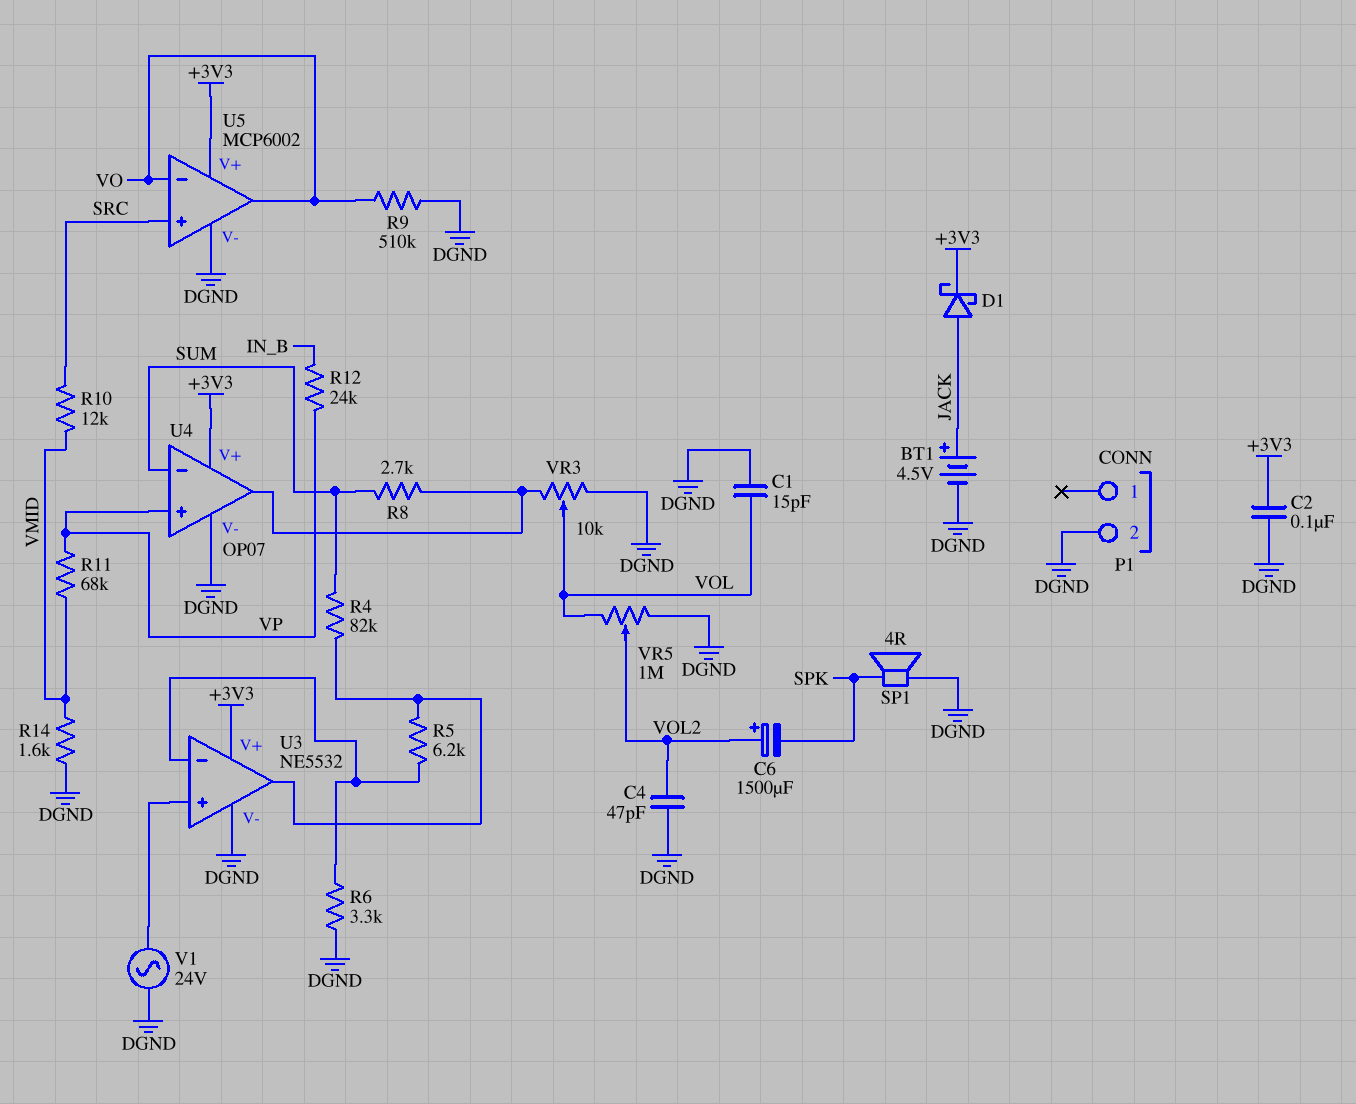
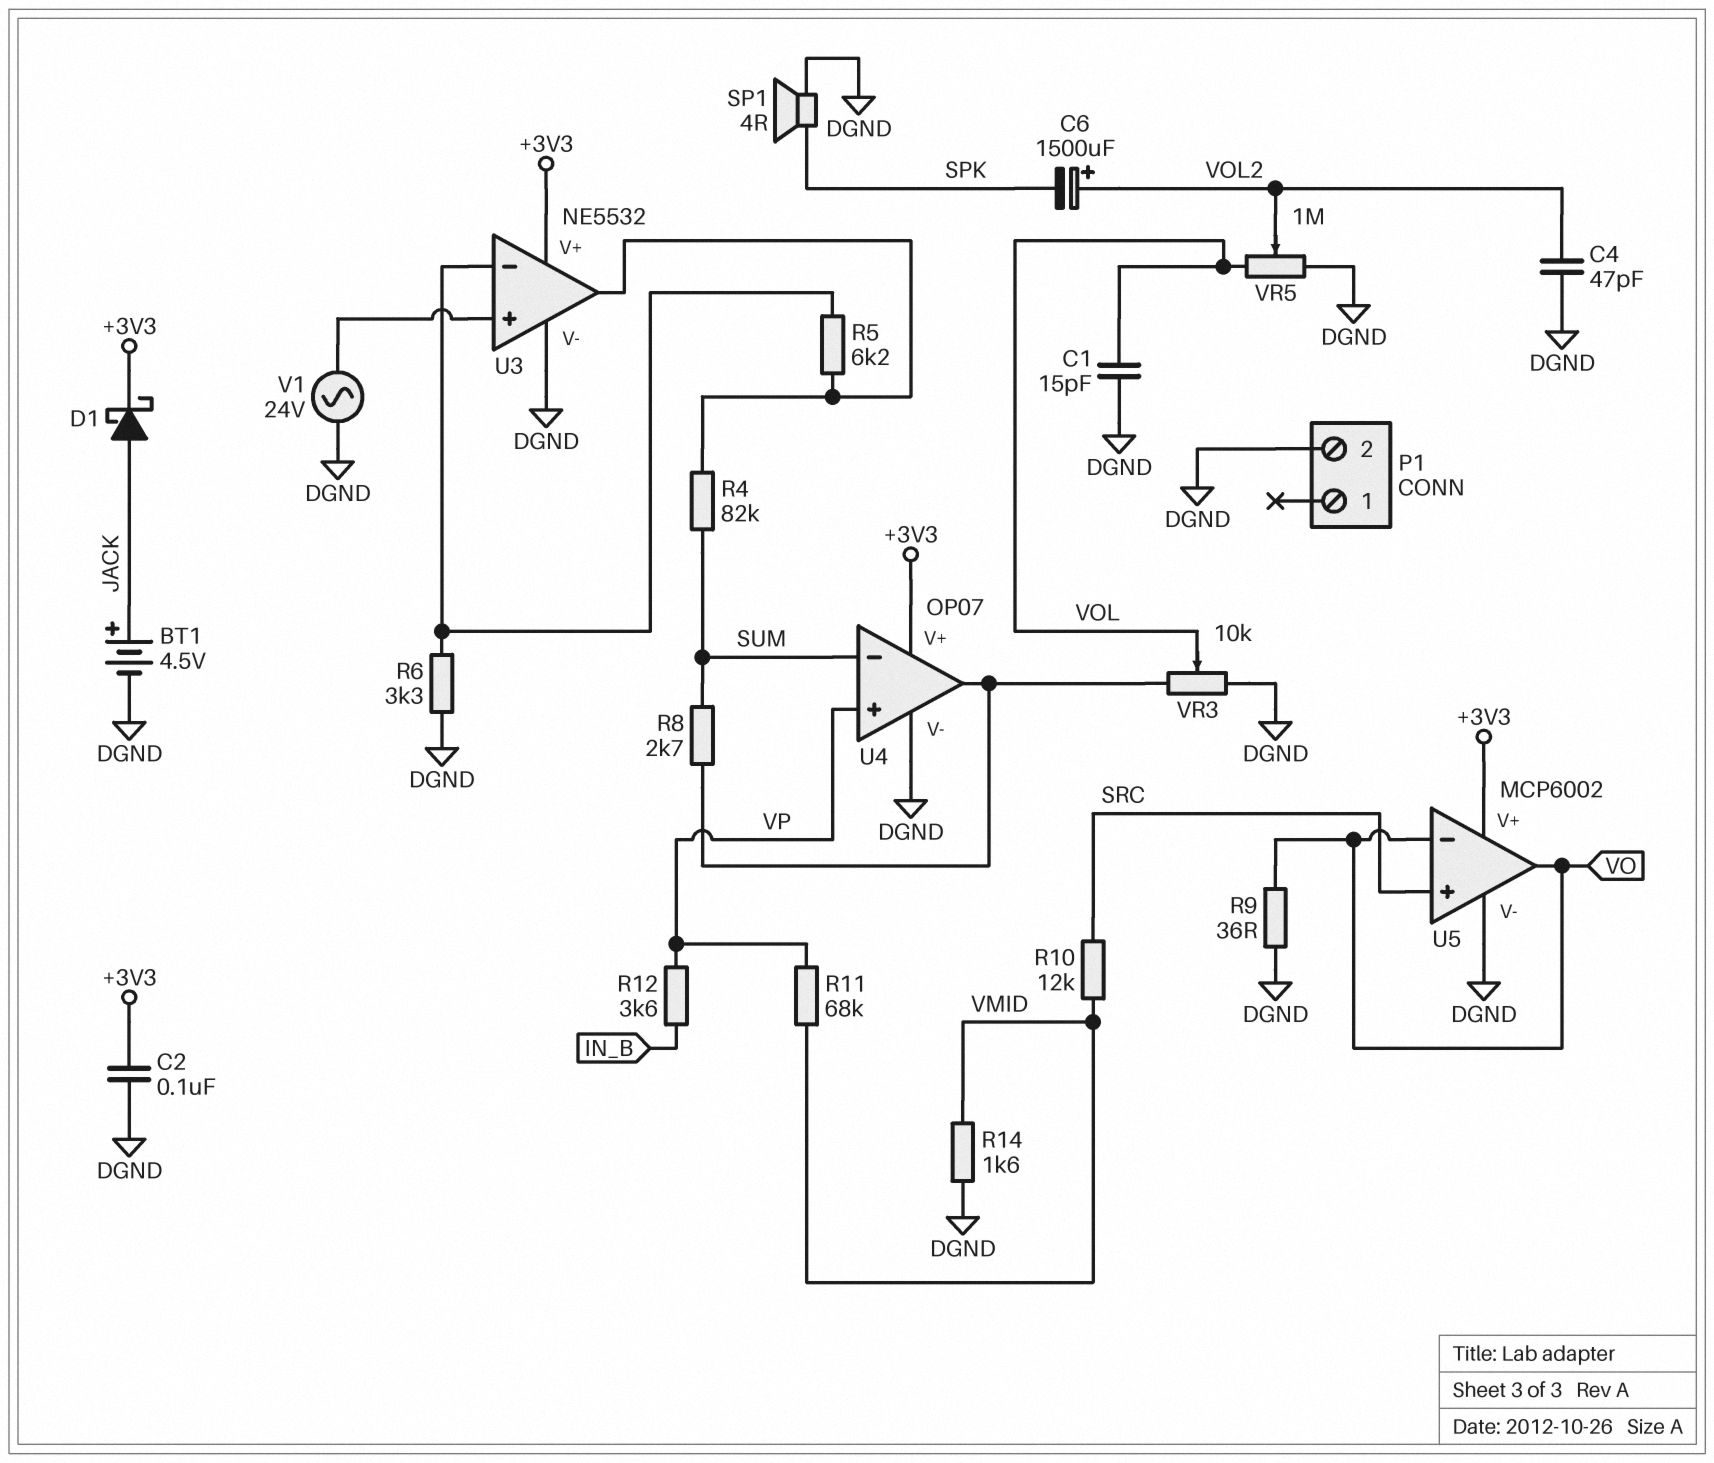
R9: 510k (DGND, VO) -> 36 (DGND, VO)
R12: 24k (IN_B, VP) -> 3.6k (IN_B, VP)

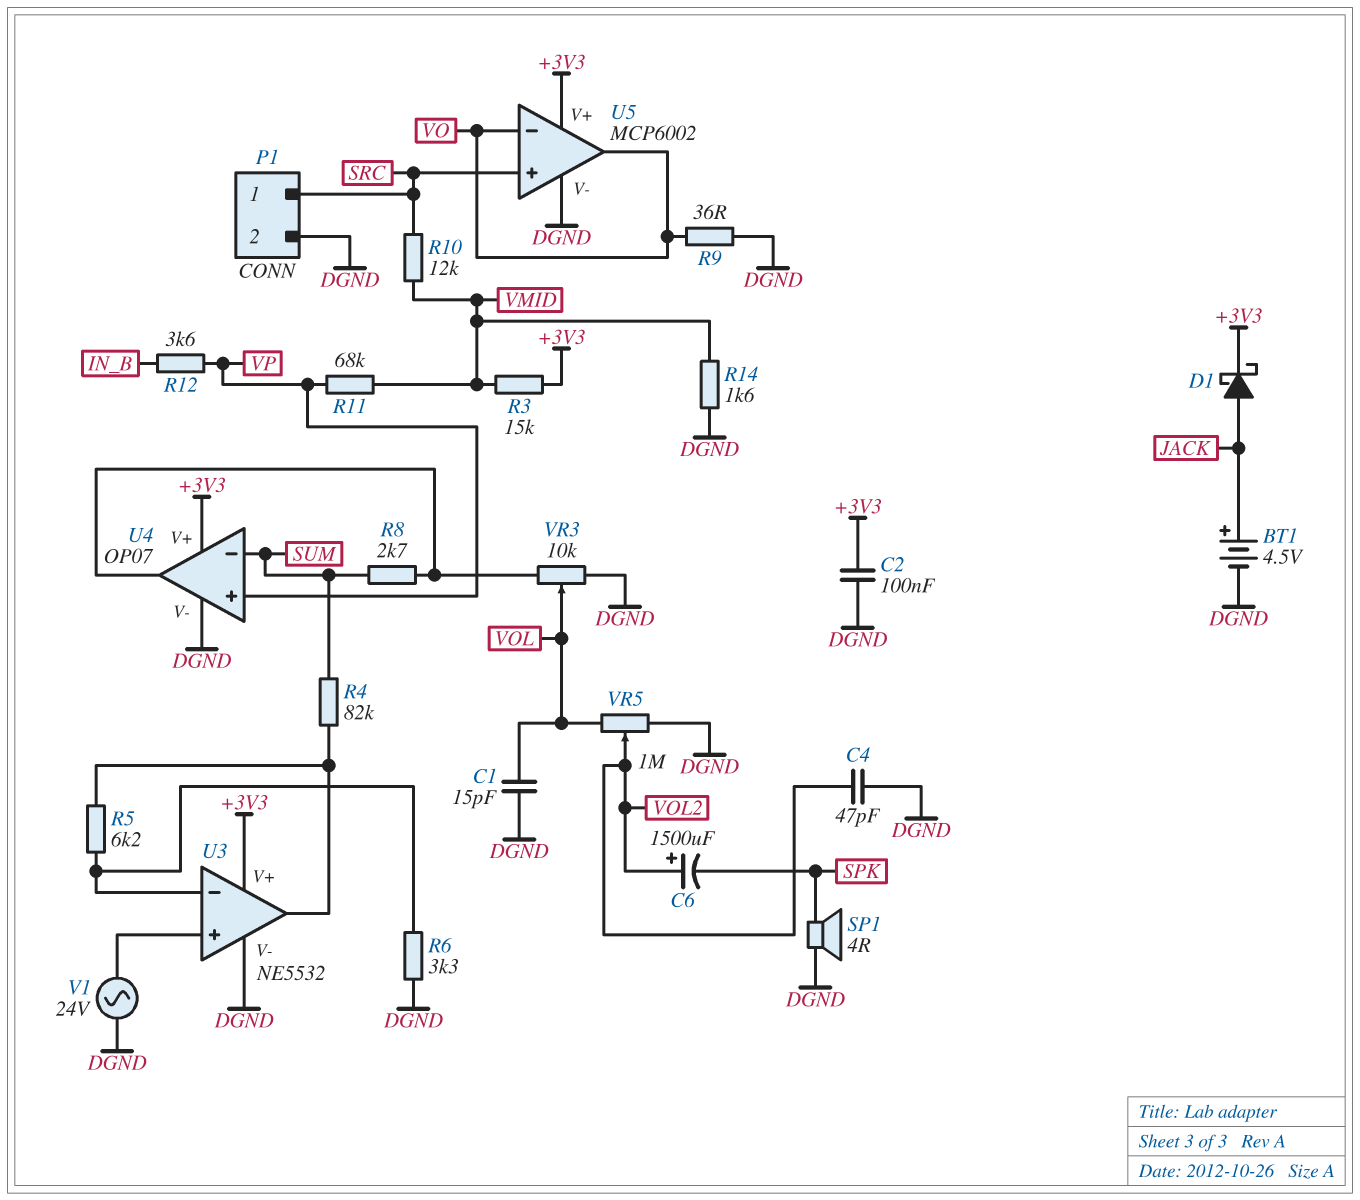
P1 pin 1: none -> SRC
R3: none -> 15k (+3V3, VMID)

